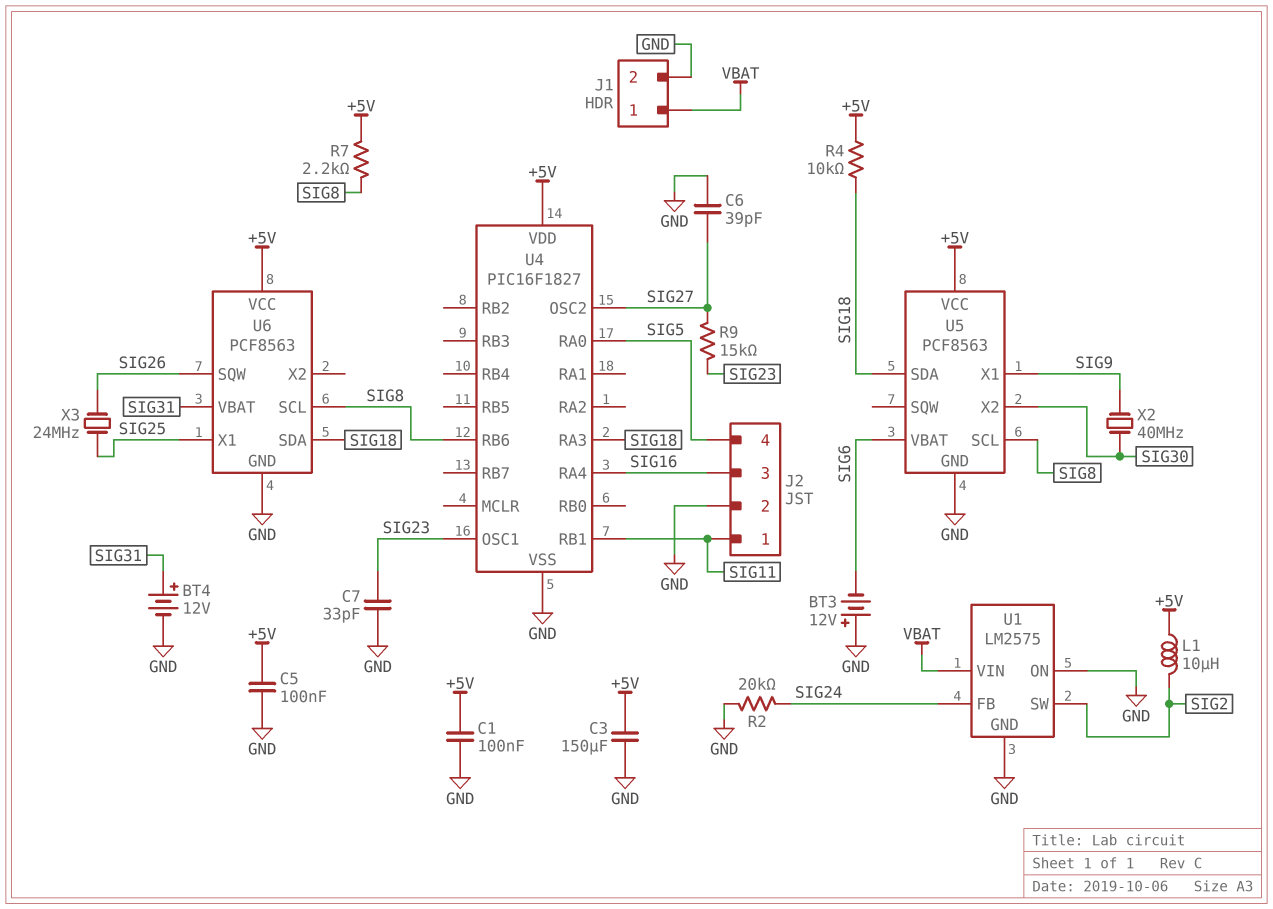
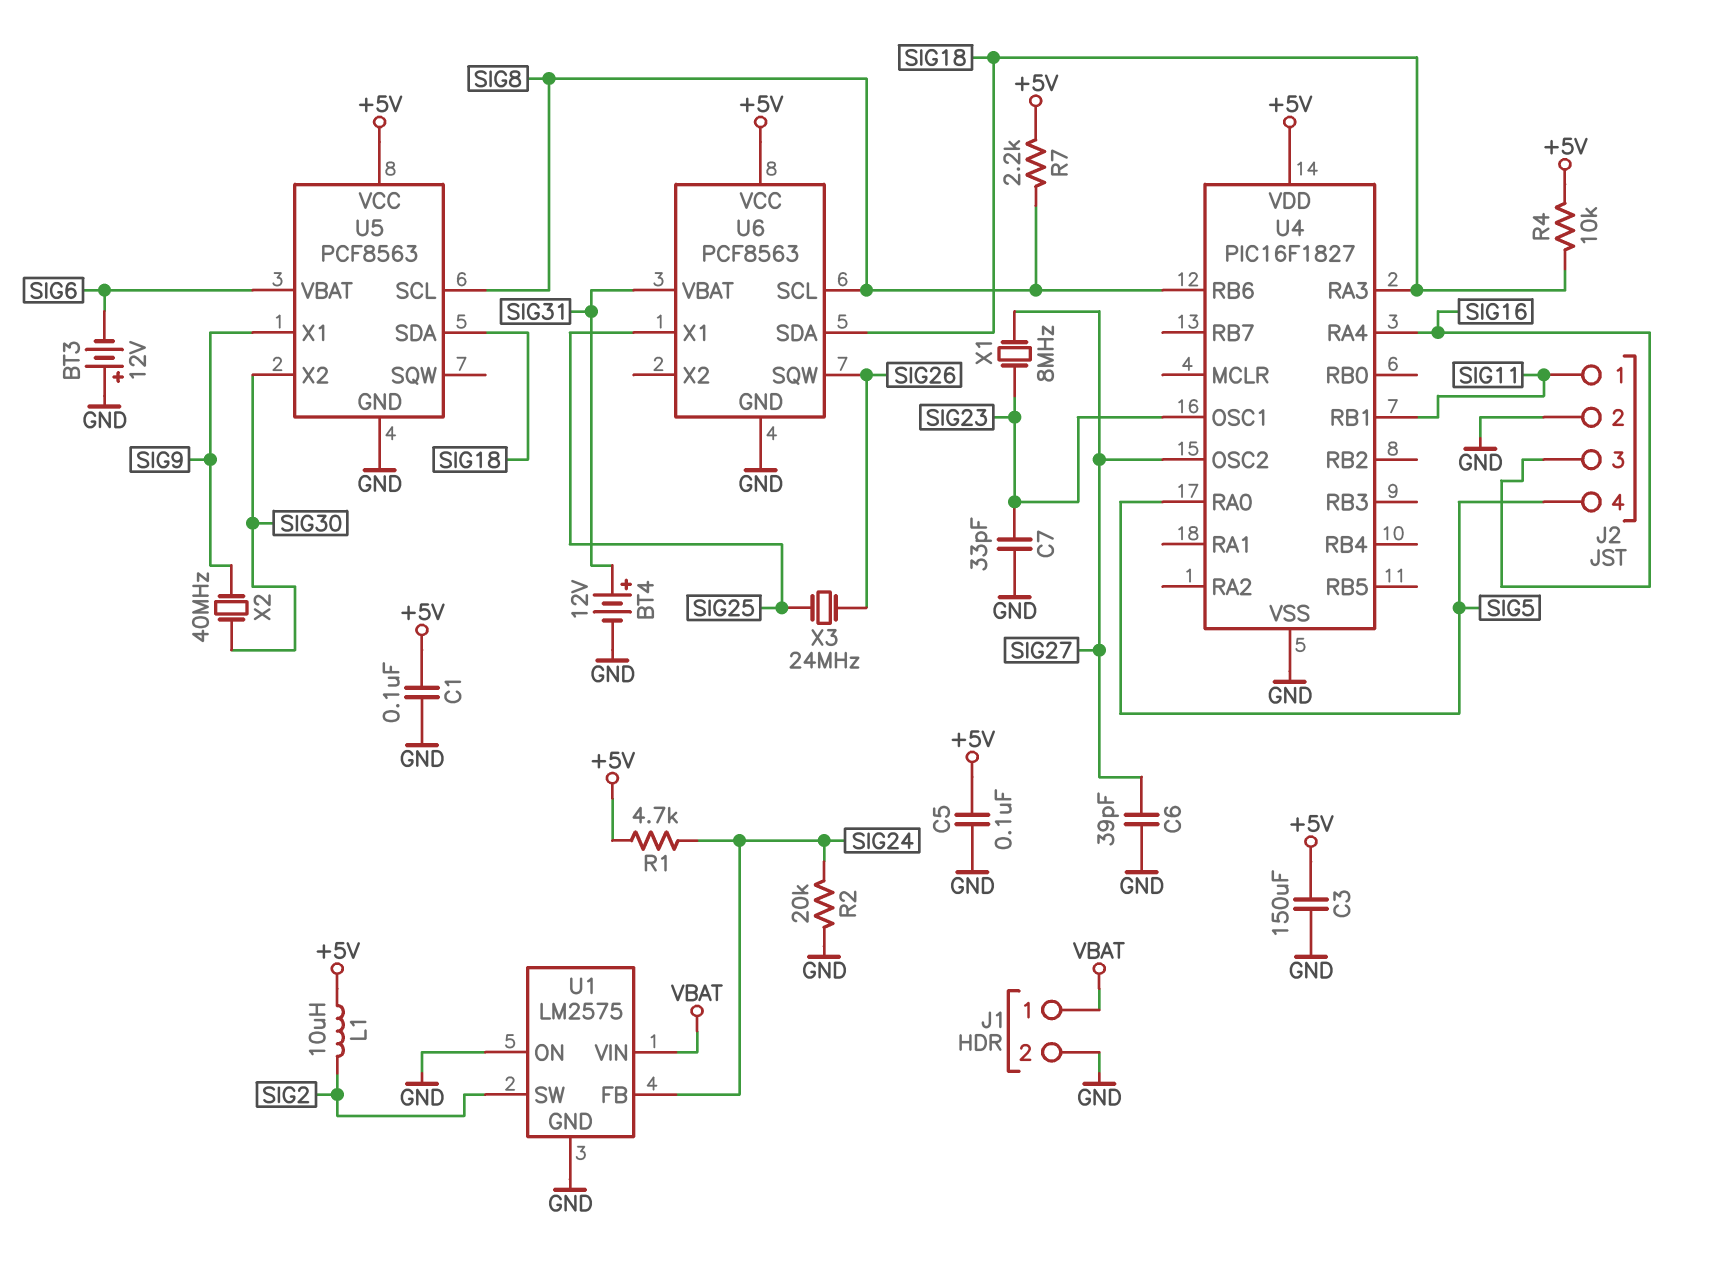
R1: none -> 4.7k (+5V, SIG24)
R9: 15k (SIG23, SIG27) -> none
X1: none -> 8MHz (SIG23, SIG27)

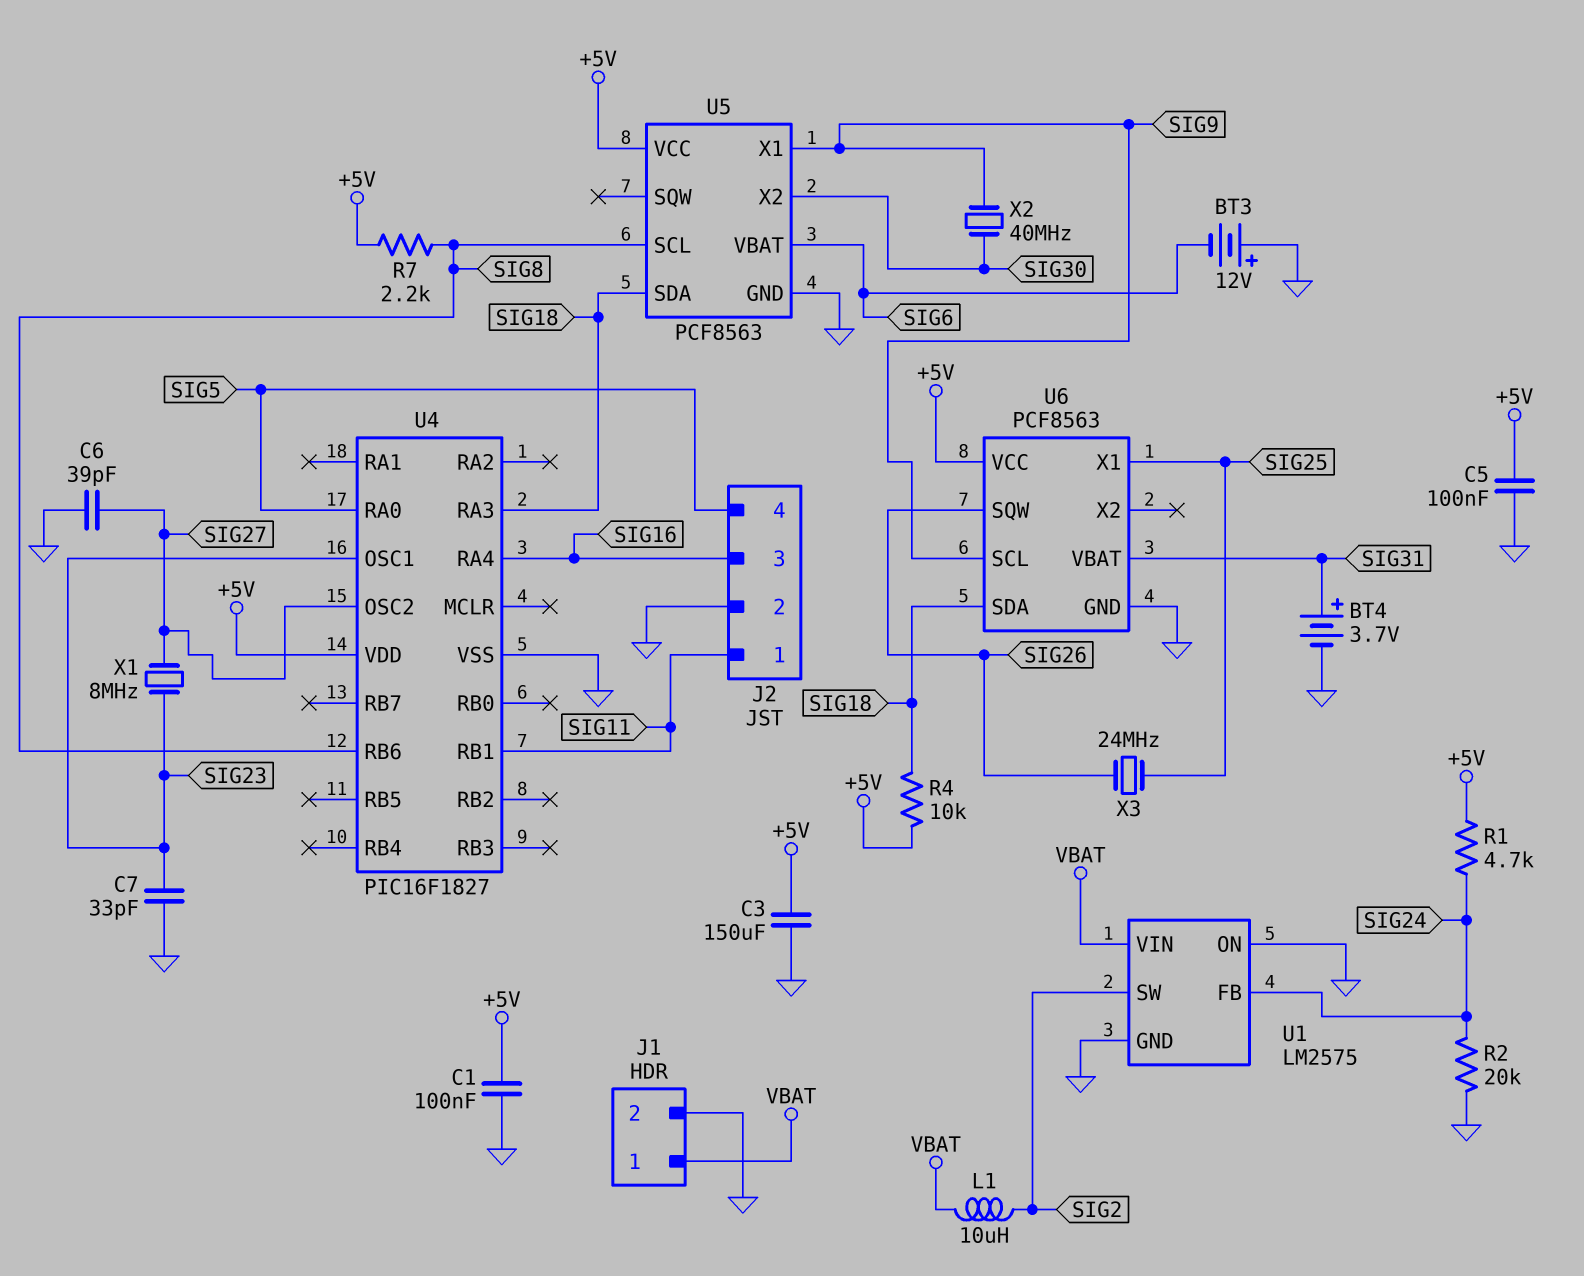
BT4: 12V (plus SIG31, minus GND) -> 3.7V (plus SIG31, minus GND)
L1: 10uH (+5V, SIG2) -> 10uH (SIG2, VBAT)
U6 pin SCL: SIG8 -> SIG9

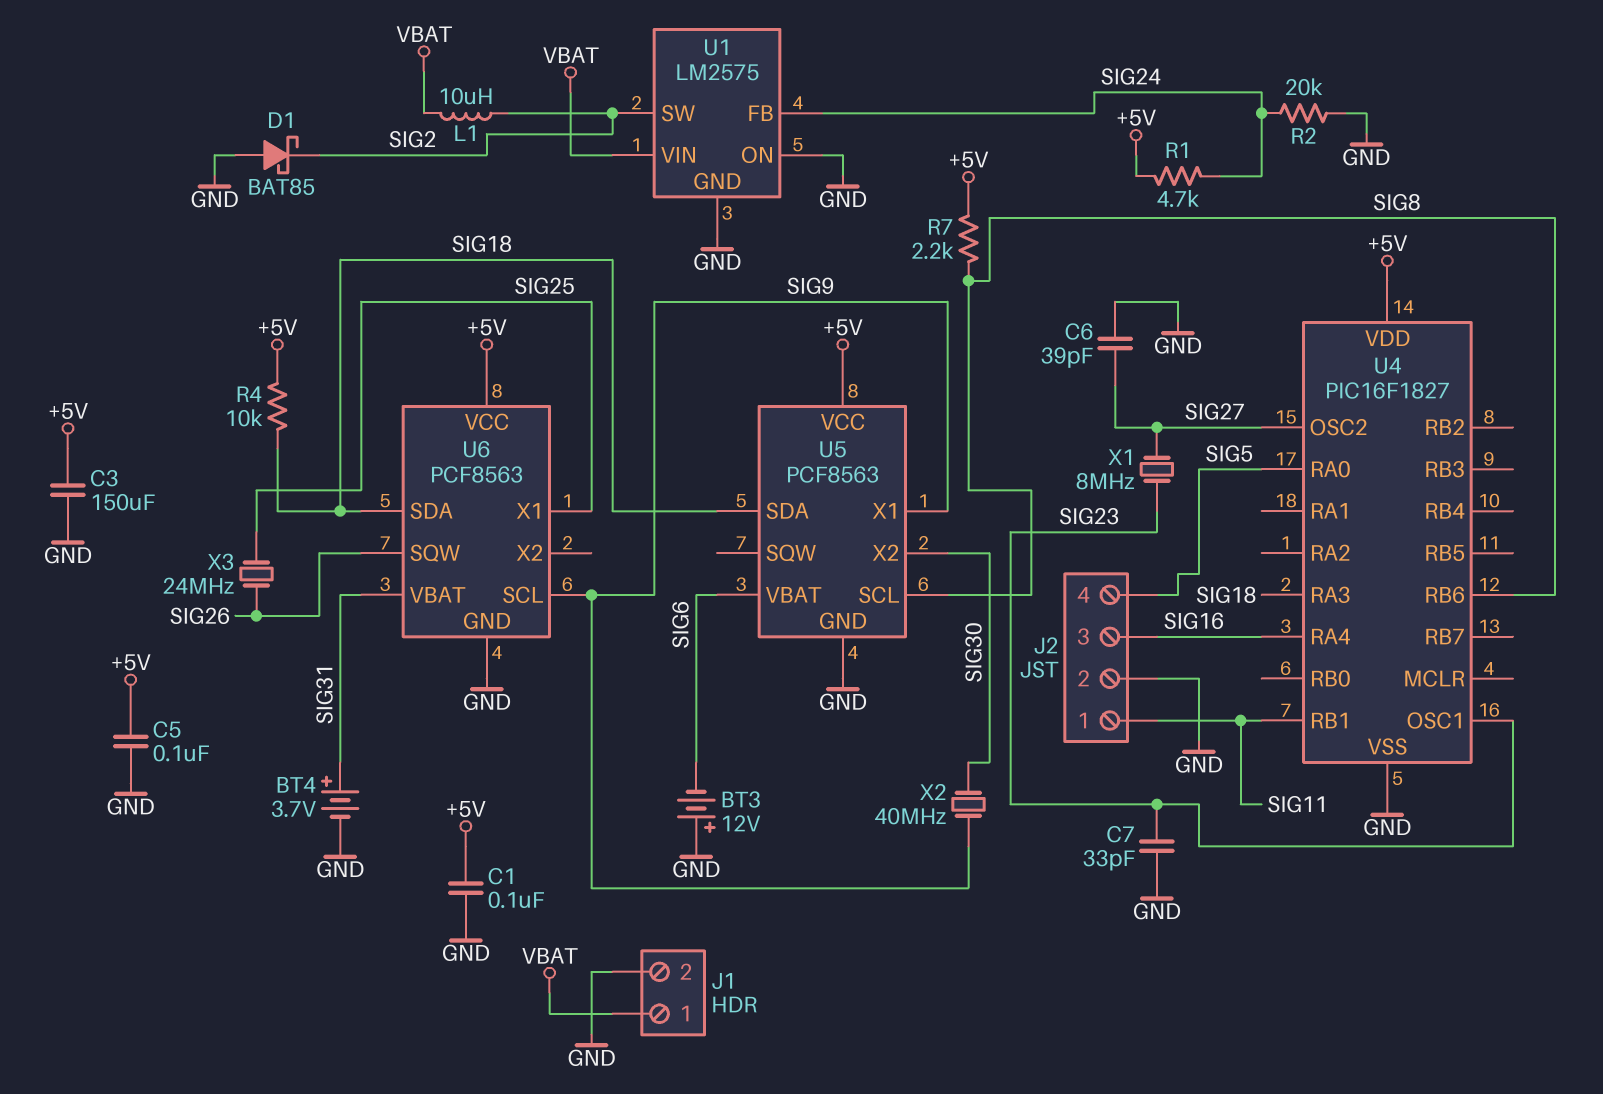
D1: none -> schottky BAT85 (A GND, K SIG2)

